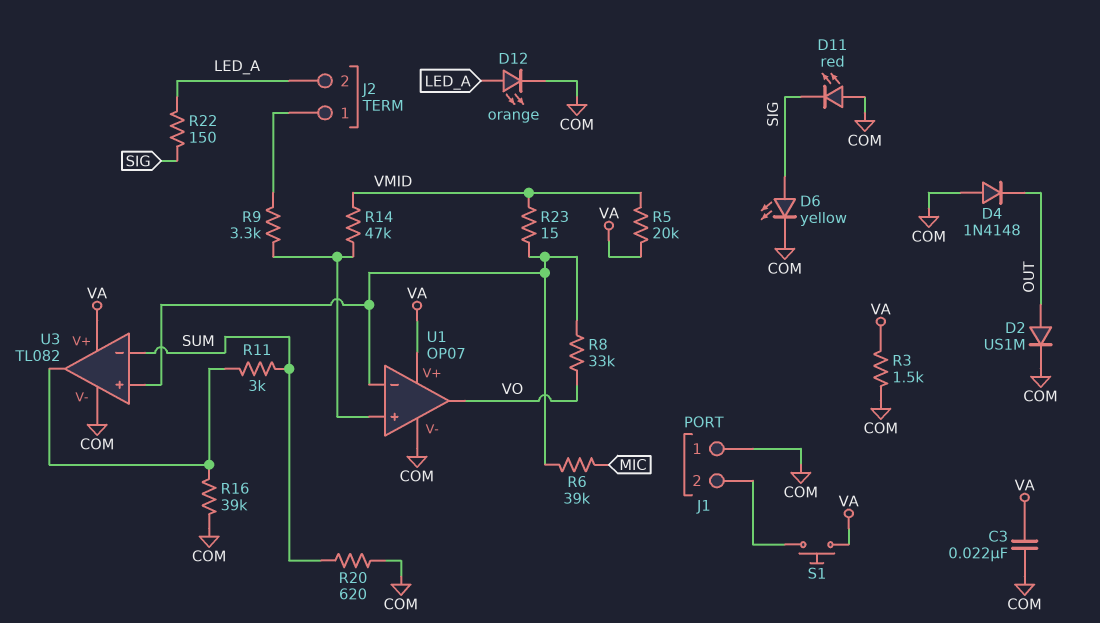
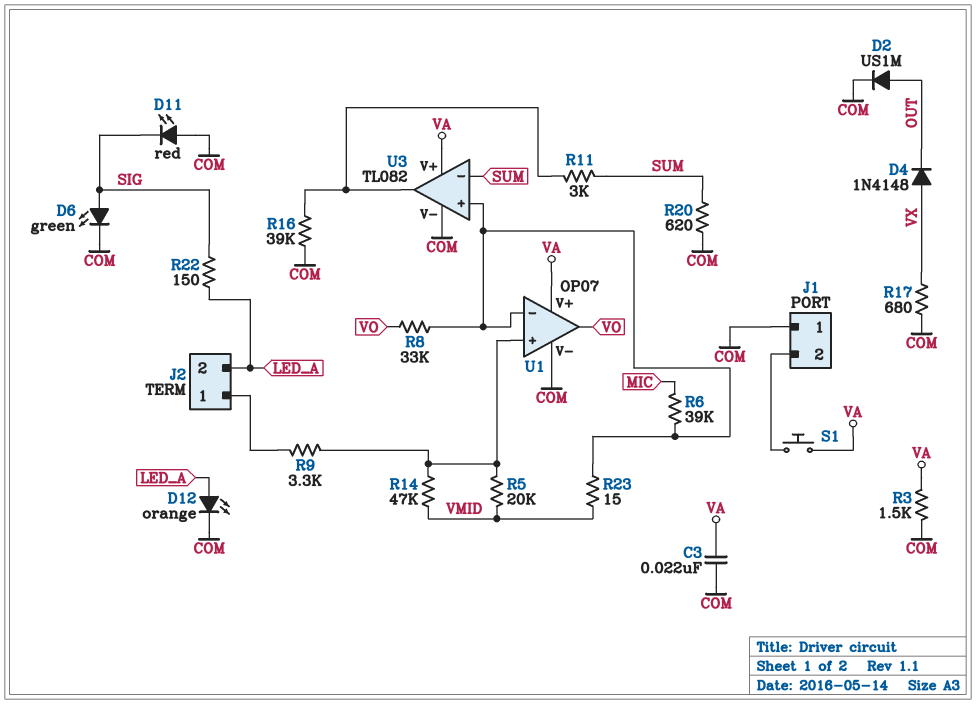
D4: diode 1N4148 (A COM, K OUT) -> diode 1N4148 (A VX, K OUT)
D6: LED yellow (A SIG, K COM) -> LED green (A SIG, K COM)
R5: 20k (VA, VMID) -> 20k (U1/in+, VMID)
R17: none -> 680 (COM, VX)

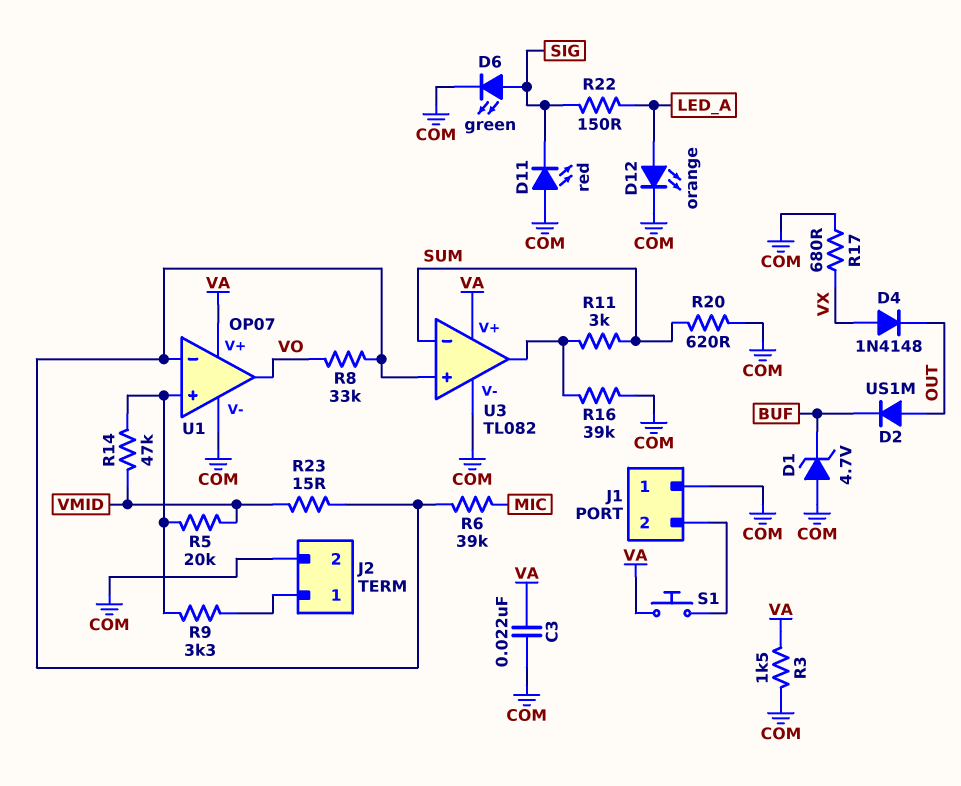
D1: none -> zener 4.7V (A COM, K BUF)
D2: diode US1M (A OUT, K COM) -> diode US1M (A OUT, K BUF)
J2 pin 2: LED_A -> COM

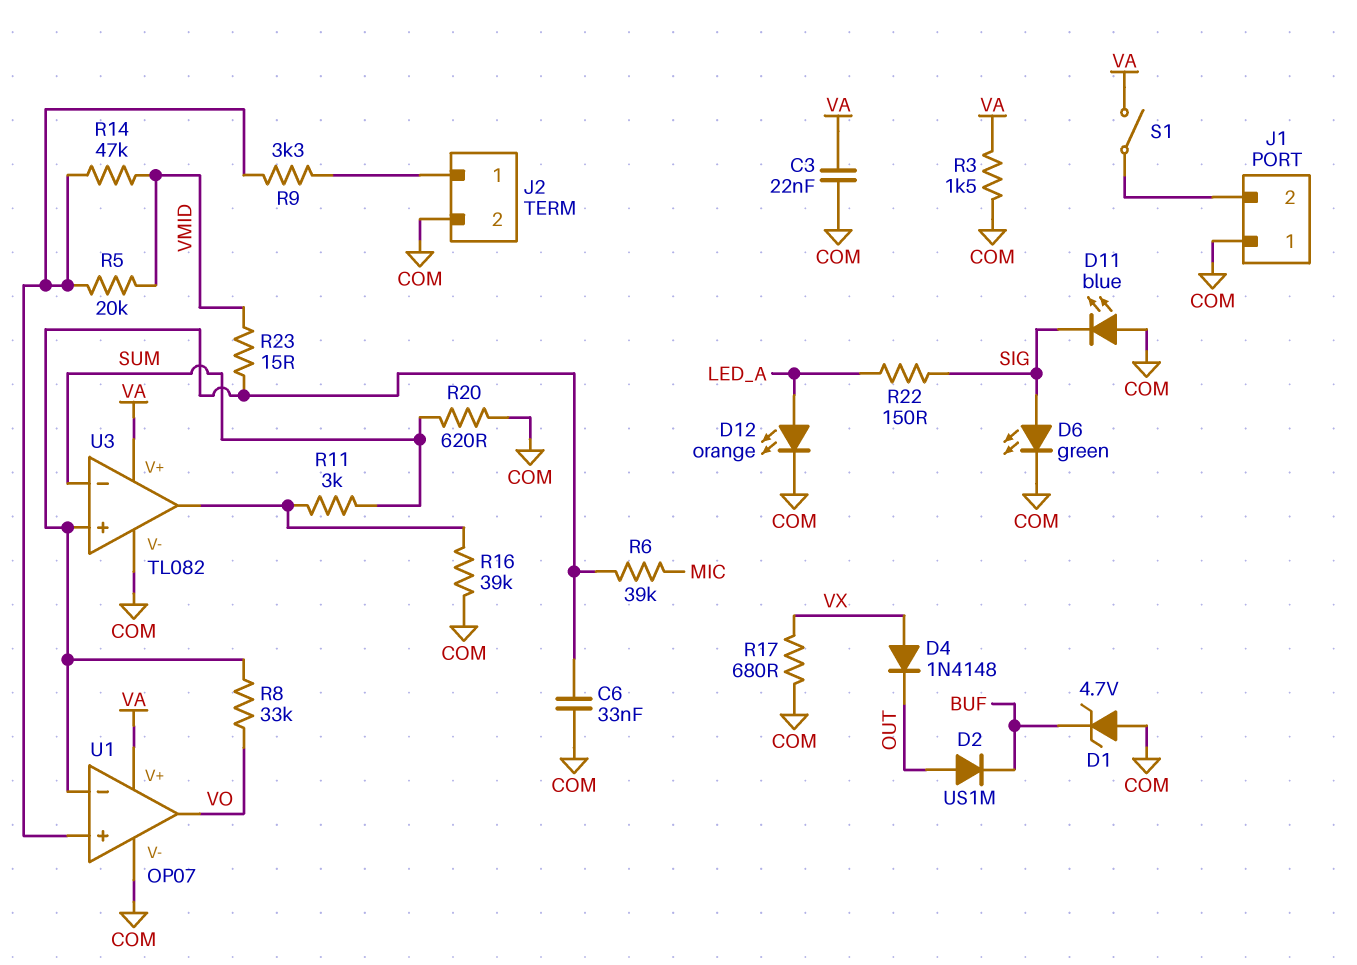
C6: none -> 33nF (COM, U1/in-)
D11: LED red (A COM, K SIG) -> LED blue (A COM, K SIG)
S1: button (J1/2, VA) -> switch (J1/2, VA)

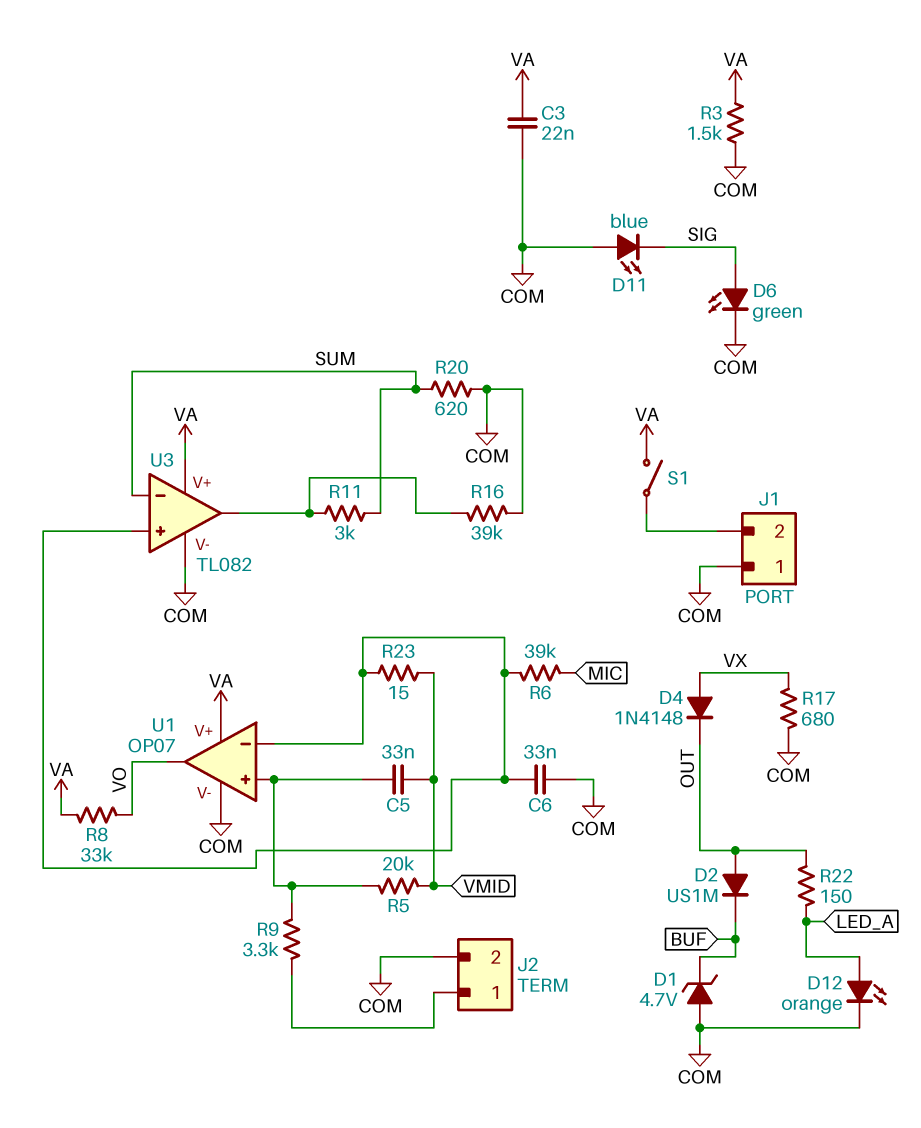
C5: none -> 33nF (U1/in+, VMID)
R8: 33k (U1/in-, VO) -> 33k (VA, VO)
R14: 47k (U1/in+, VMID) -> none
R22: 150 (LED_A, SIG) -> 150 (LED_A, OUT)

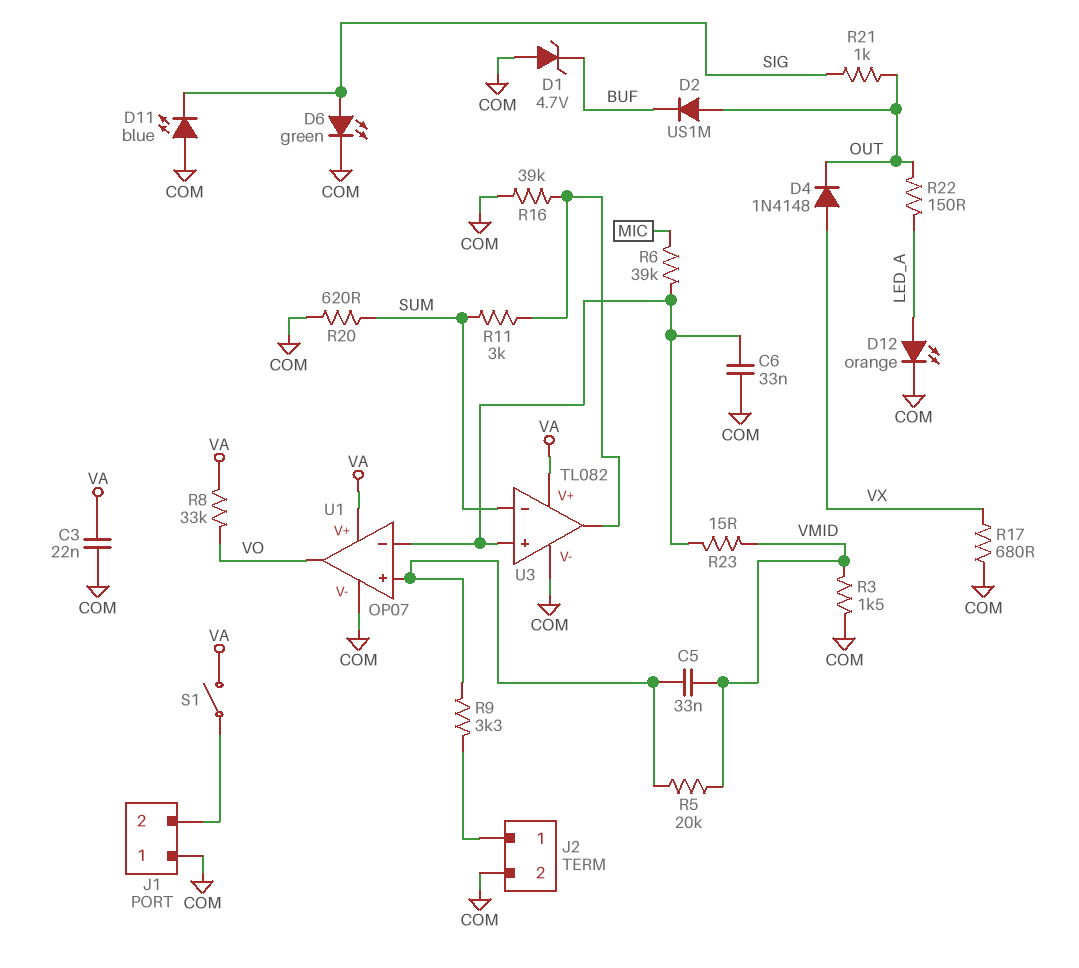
R3: 1.5k (COM, VA) -> 1.5k (COM, VMID)
R21: none -> 1k (OUT, SIG)

